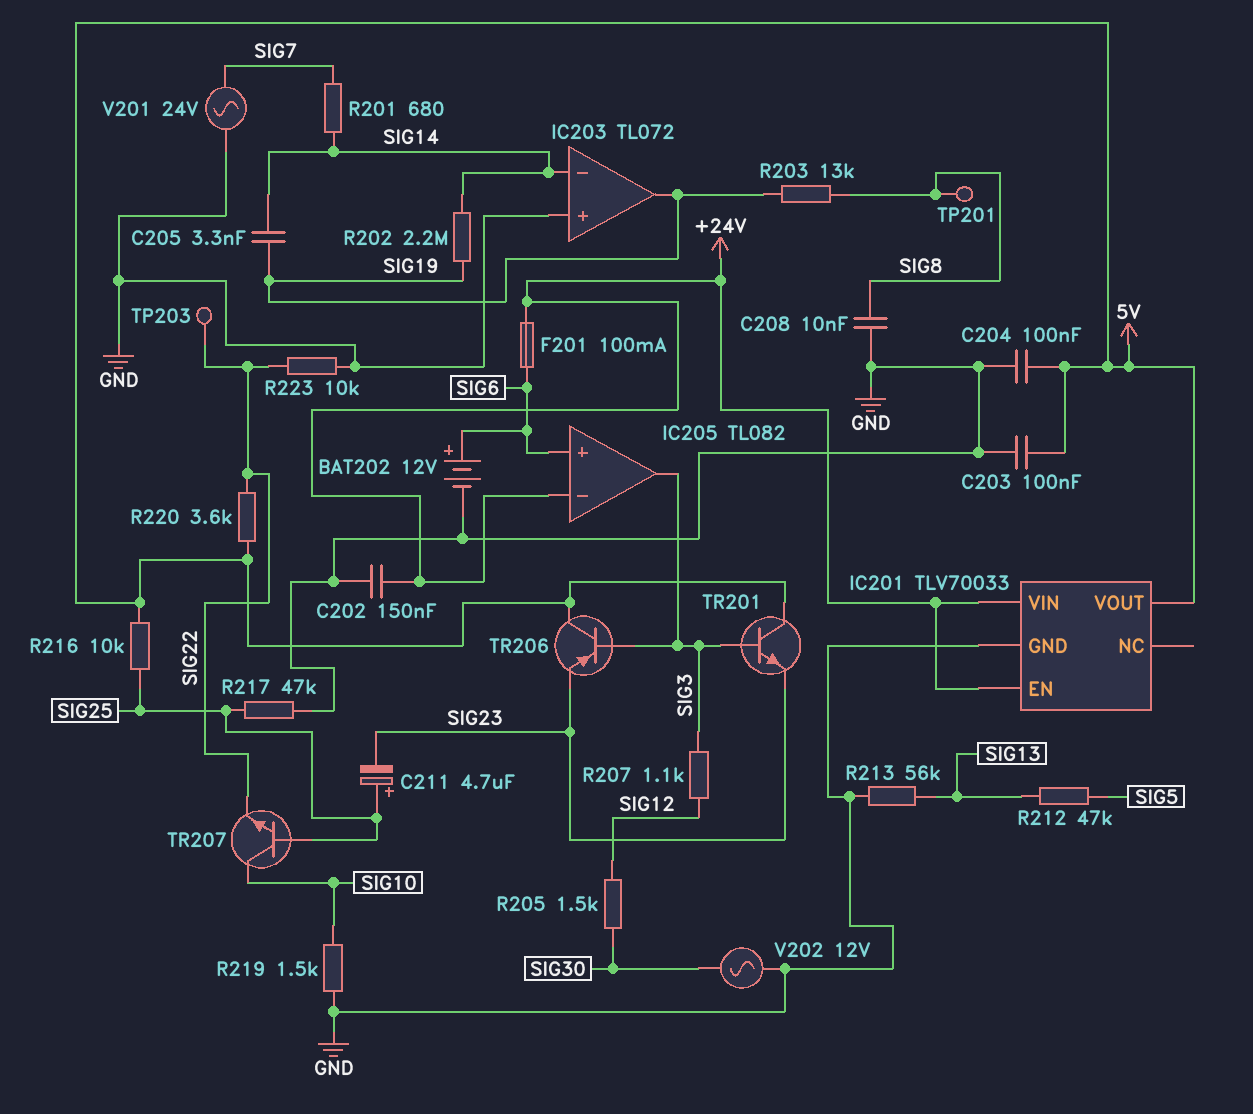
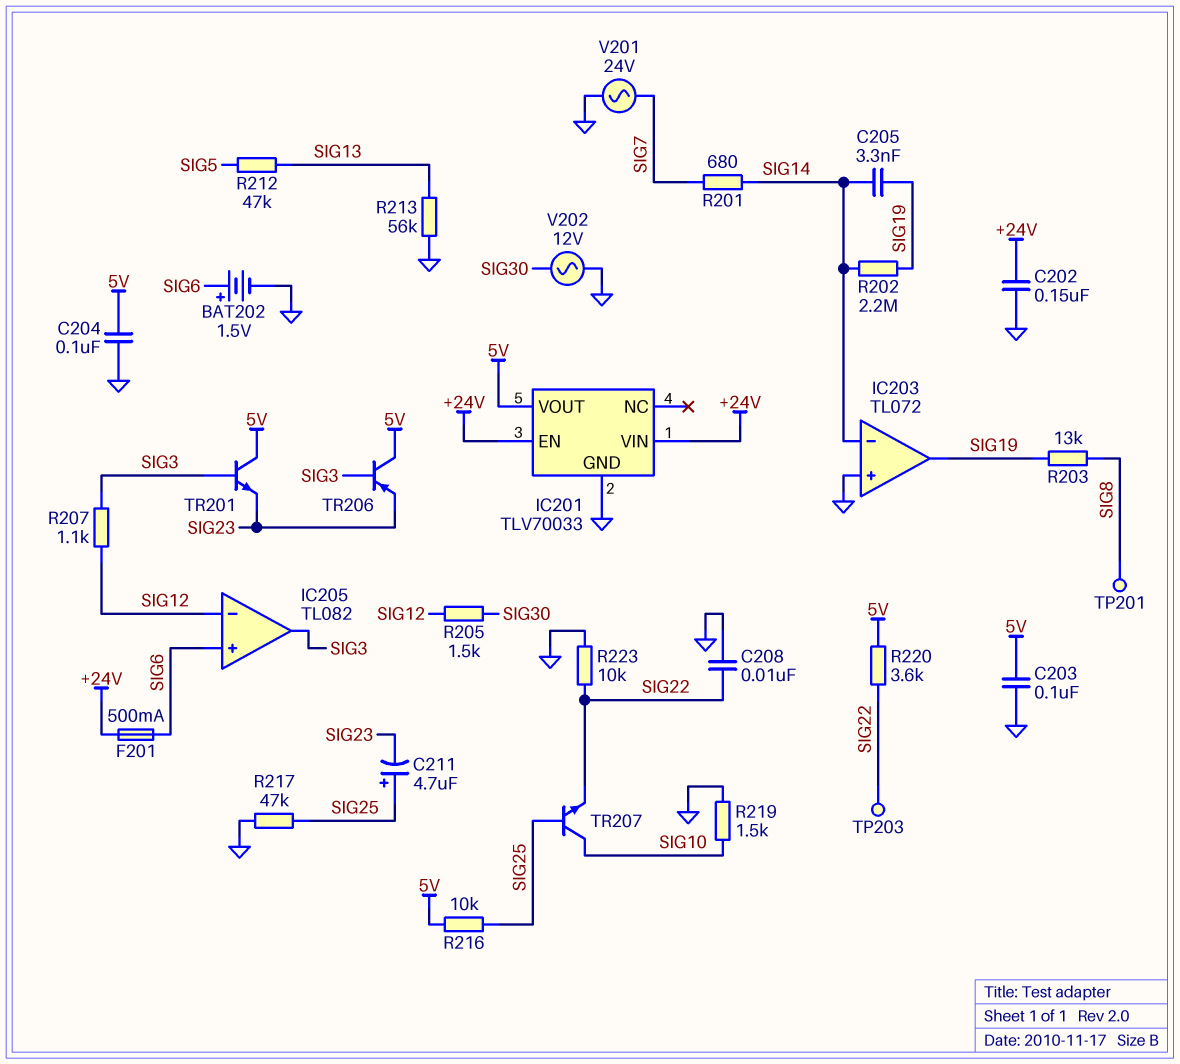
BAT202: 12V (plus SIG6, minus GND) -> 1.5V (plus SIG6, minus GND)
C208: 10nF (GND, SIG8) -> 10nF (GND, SIG22)
F201: 100mA (+24V, SIG6) -> 500mA (+24V, SIG6)
IC205 pin in-: +24V -> SIG12

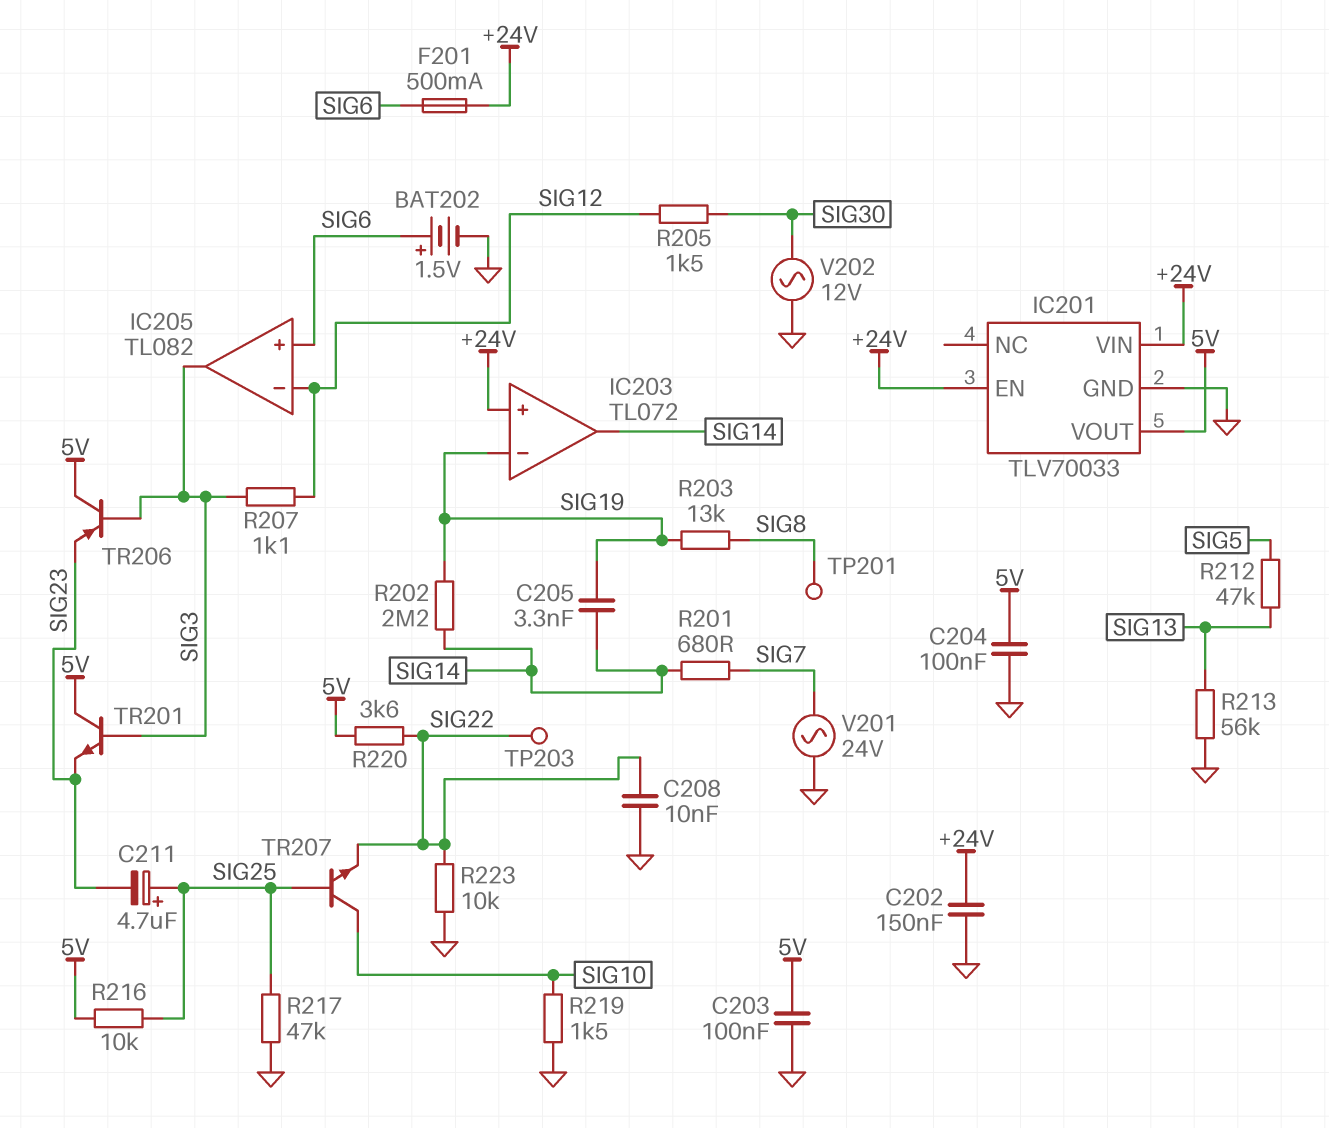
IC203 pin in+: GND -> +24V
IC203 pin in-: SIG14 -> SIG19
IC203 pin out: SIG19 -> SIG14

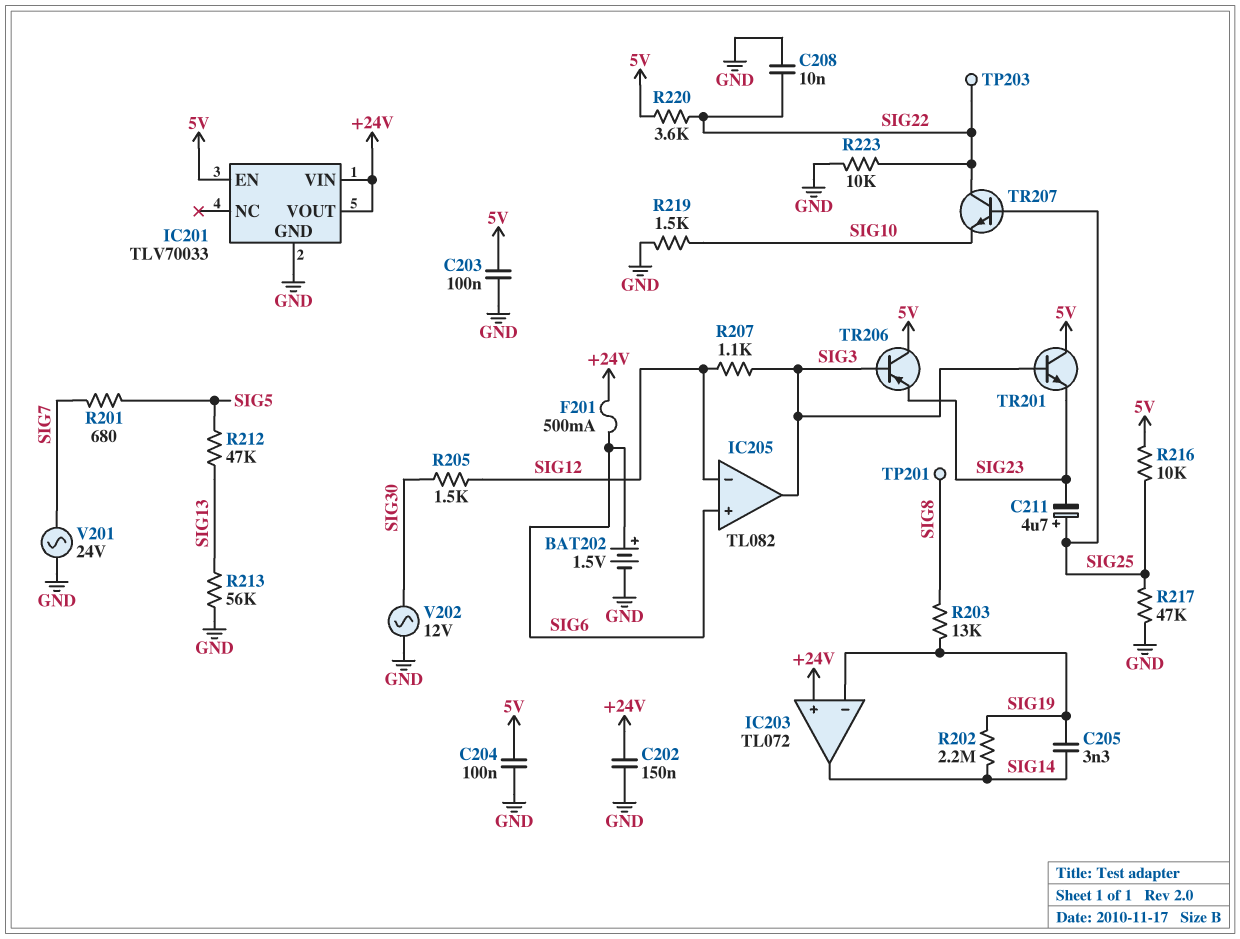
IC201 pin EN: +24V -> 5V
IC201 pin VOUT: 5V -> +24V
R201: 680 (SIG7, SIG14) -> 680 (SIG5, SIG7)
TR207: NPN (B SIG25, C SIG10, E SIG22) -> NPN (B SIG25, C SIG22, E SIG10)

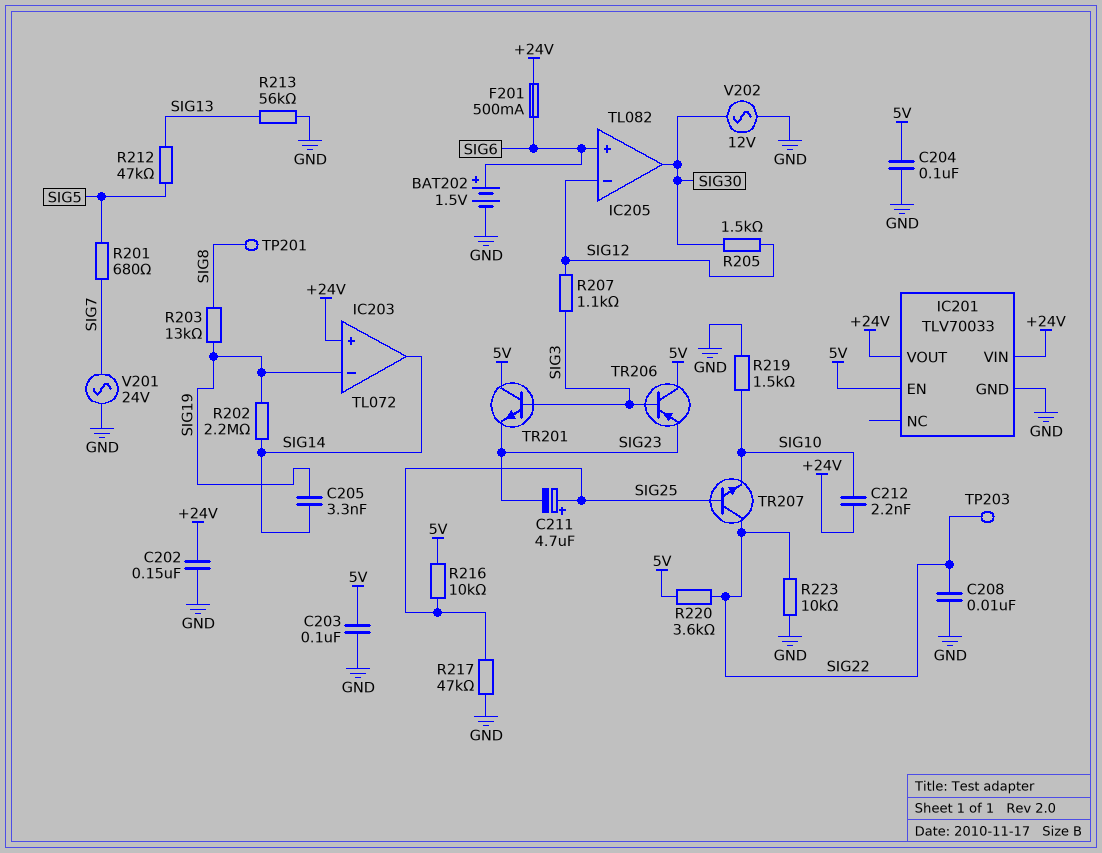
C212: none -> 2.2nF (+24V, SIG10)
IC205 pin out: SIG3 -> SIG30

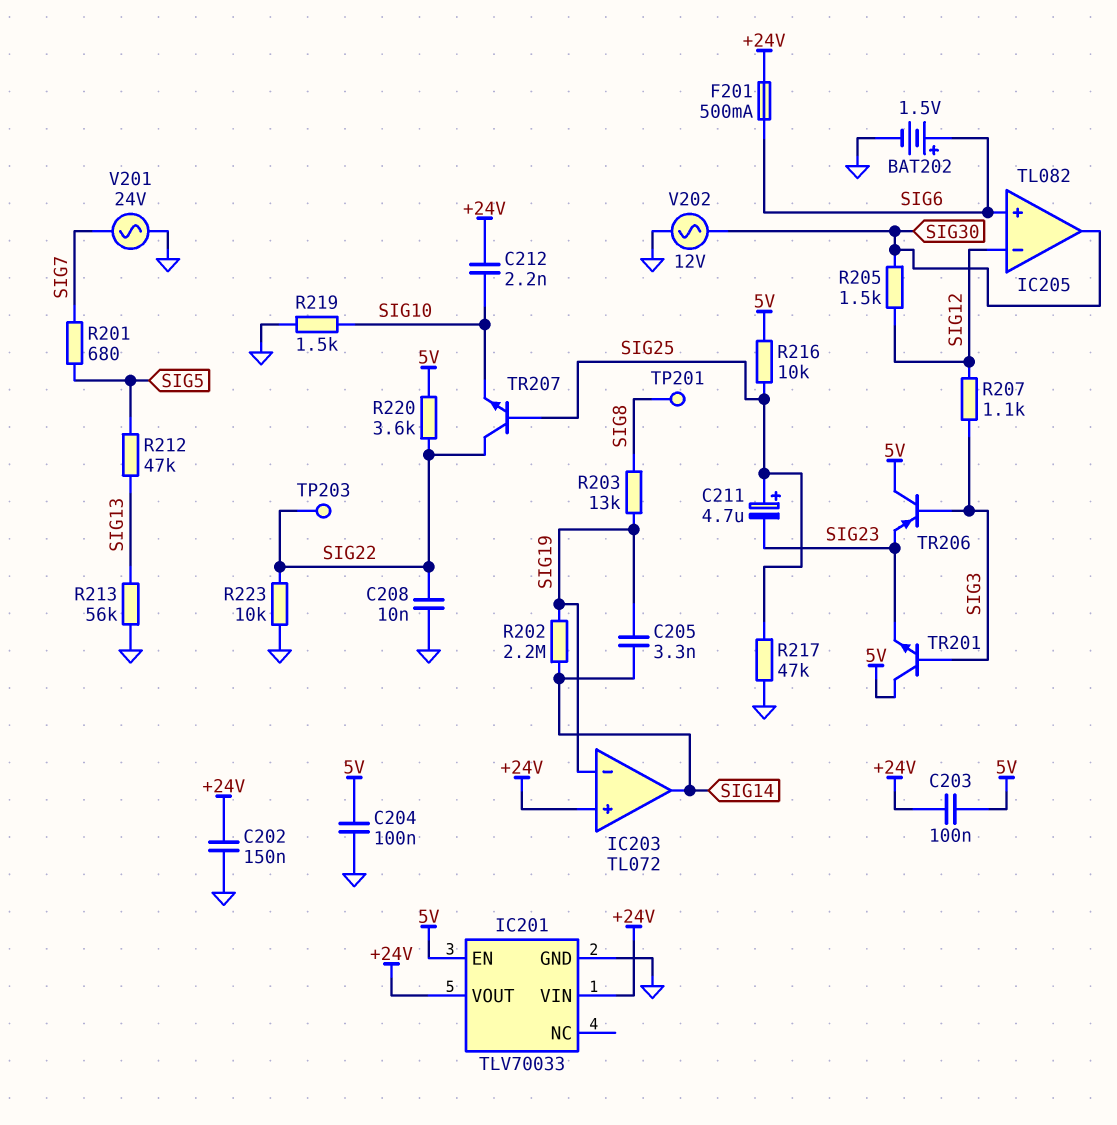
C203: 100nF (5V, GND) -> 100nF (+24V, 5V)

